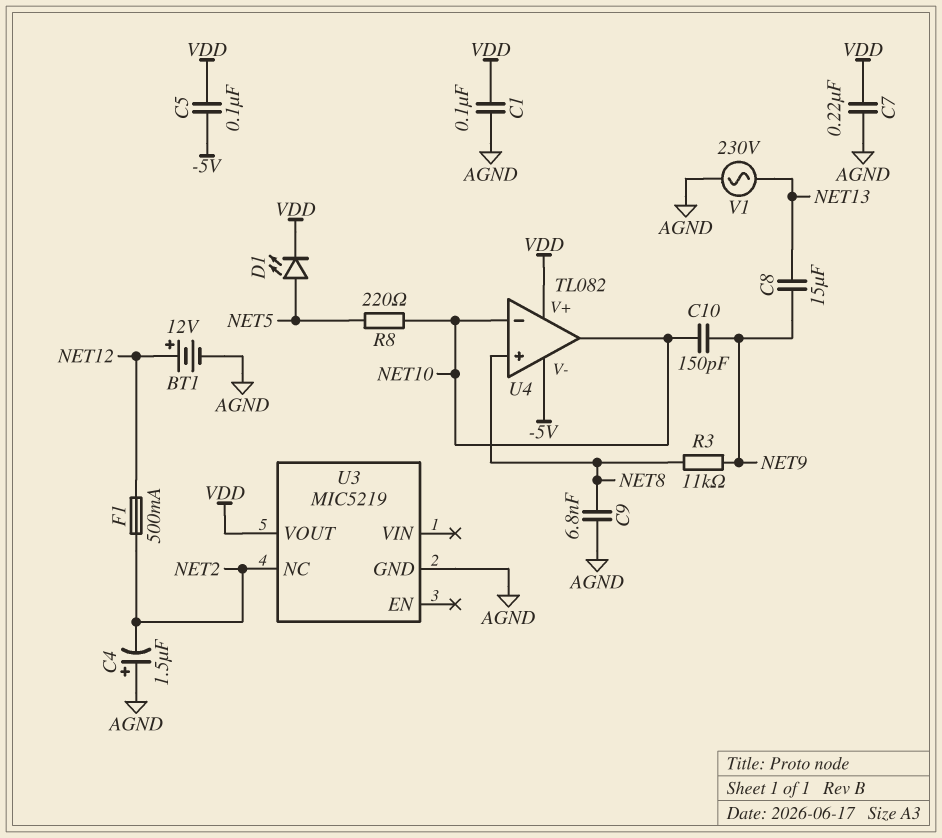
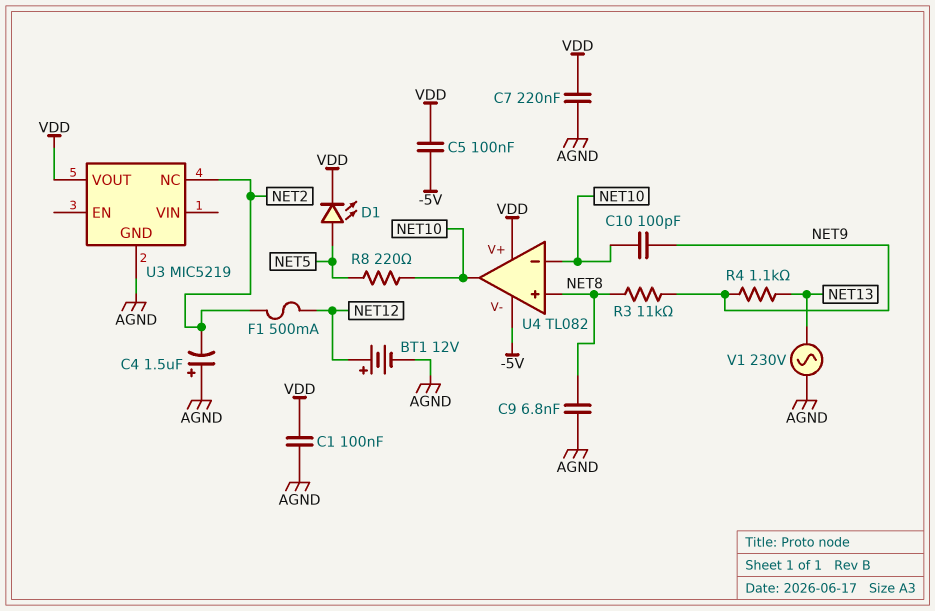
C8: 15uF (NET9, NET13) -> none
C10: 150pF (NET9, NET10) -> 100pF (NET9, NET10)
R4: none -> 1.1k (NET9, NET13)

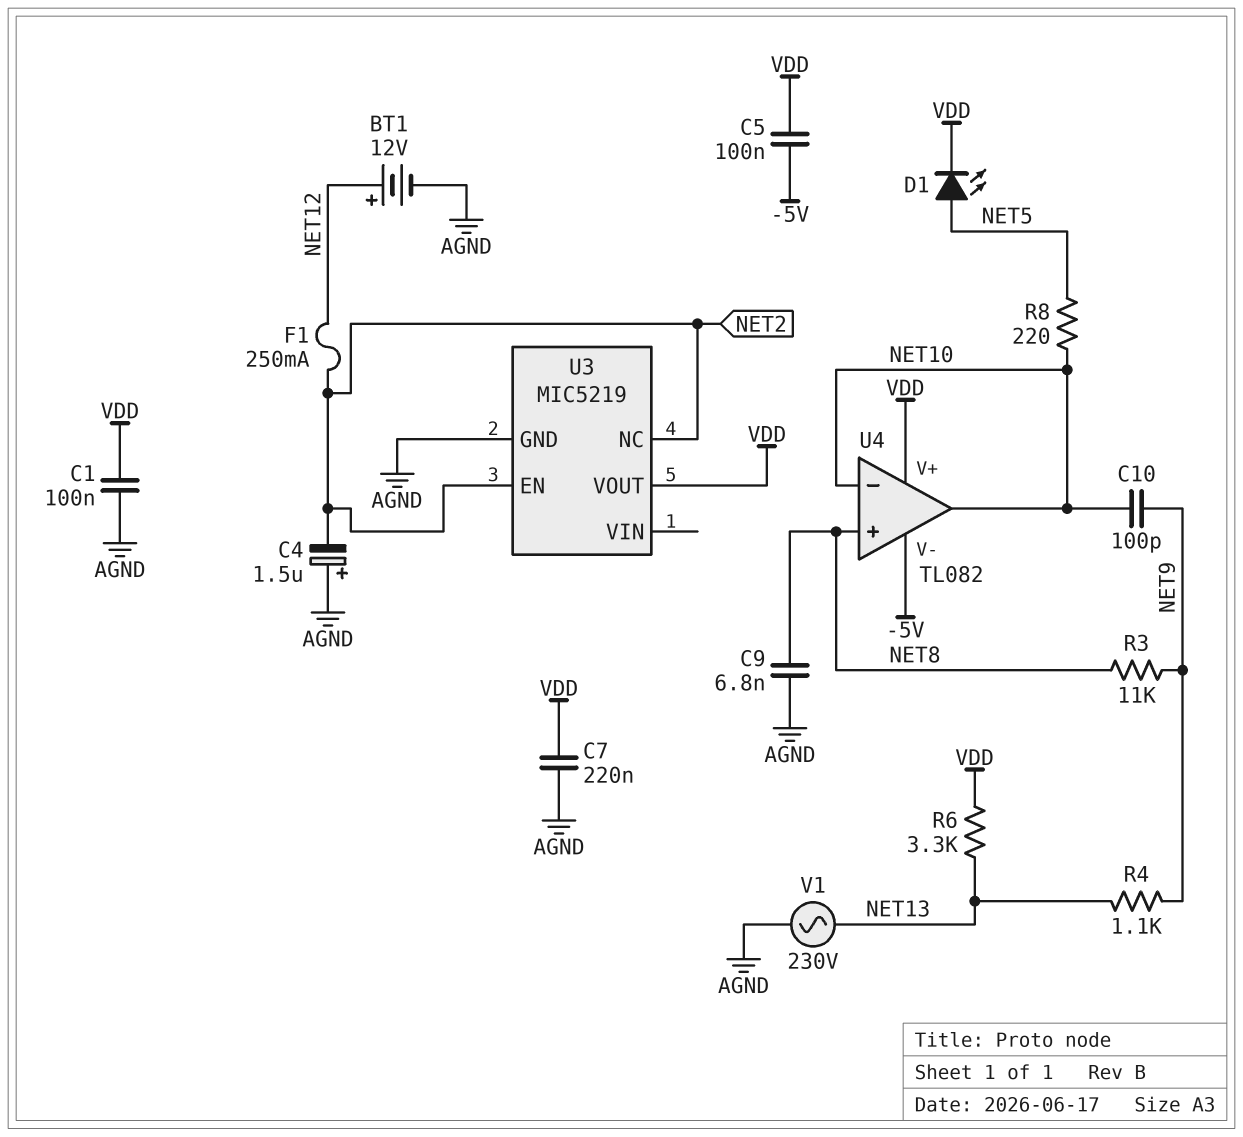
F1: 500mA (NET2, NET12) -> 250mA (NET2, NET12)
R6: none -> 3.3k (NET13, VDD)
U3 pin EN: none -> NET2

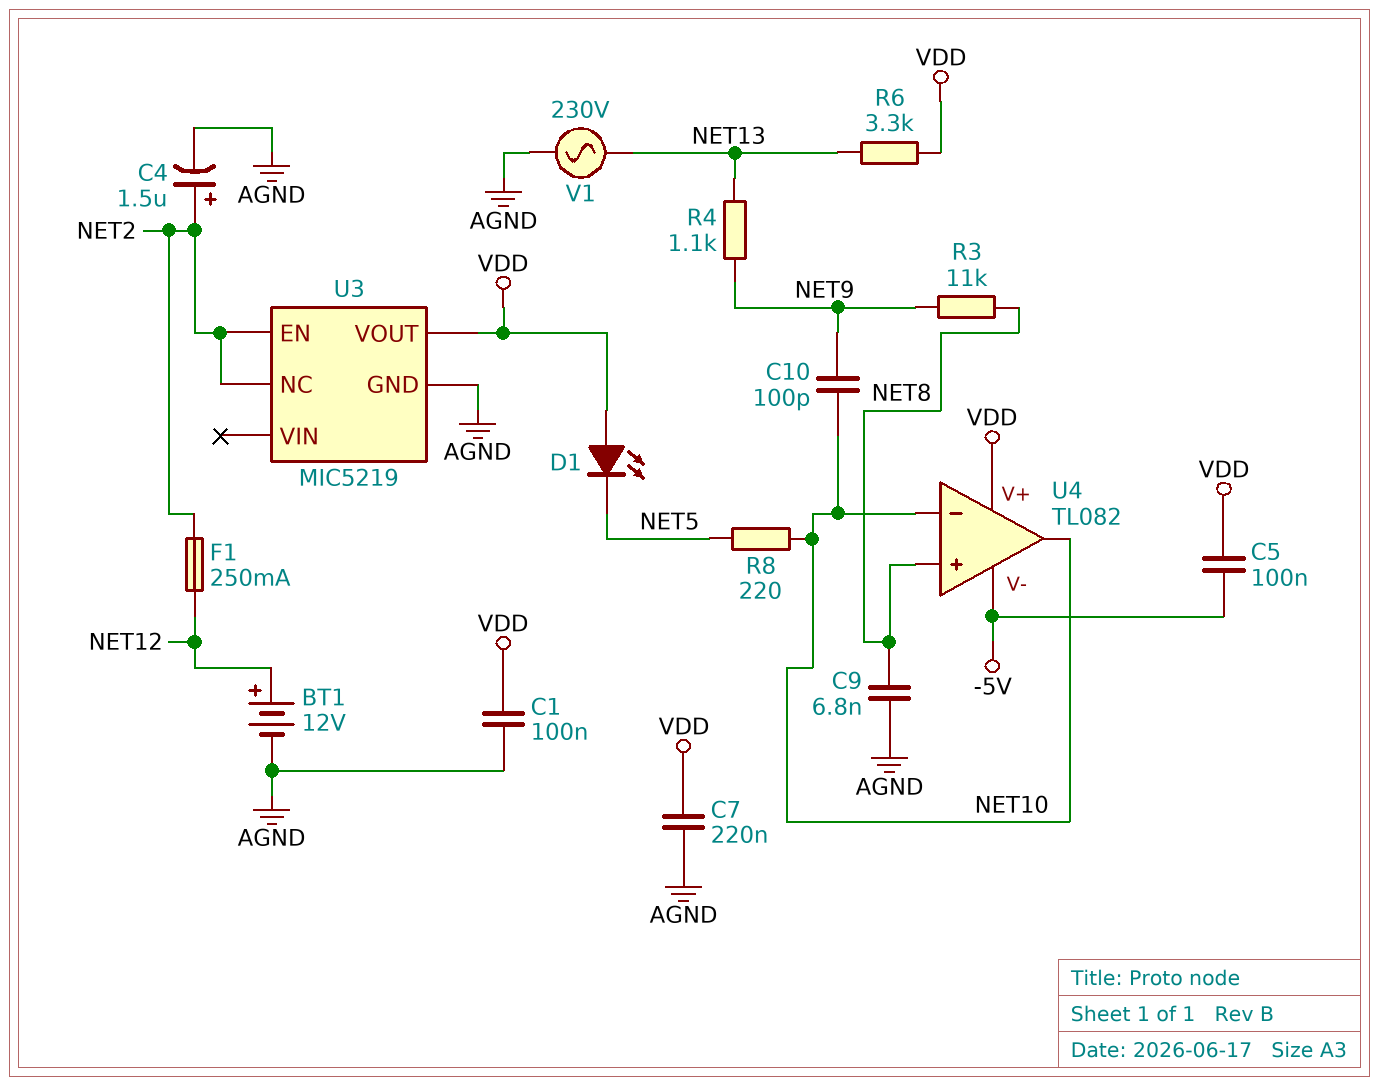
C4: 1.5uF (plus AGND, minus NET2) -> 1.5uF (plus NET2, minus AGND)
D1: LED (A NET5, K VDD) -> LED (A VDD, K NET5)

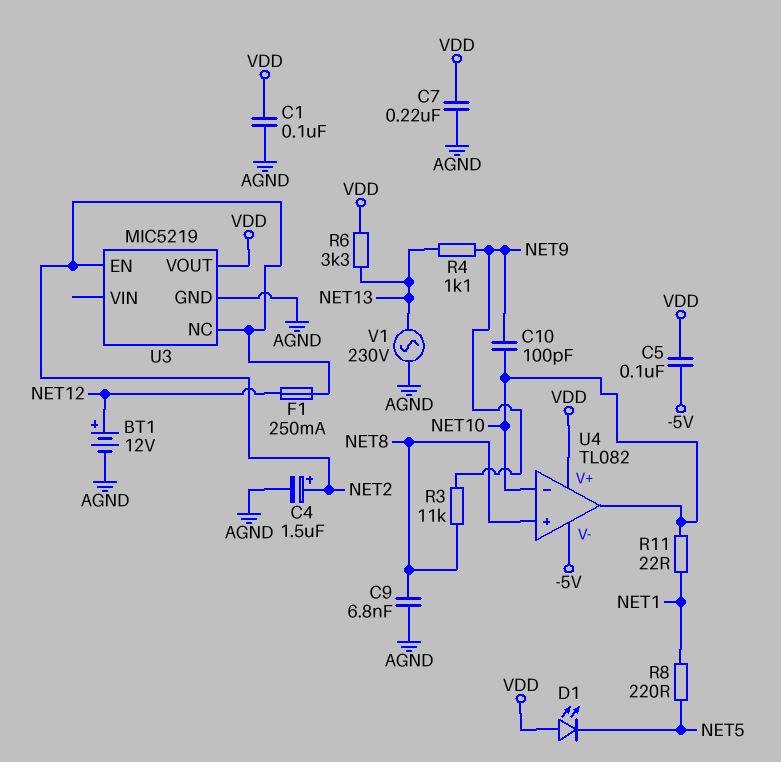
R8: 220 (NET5, NET10) -> 220 (NET1, NET5)
R11: none -> 22 (NET1, NET10)

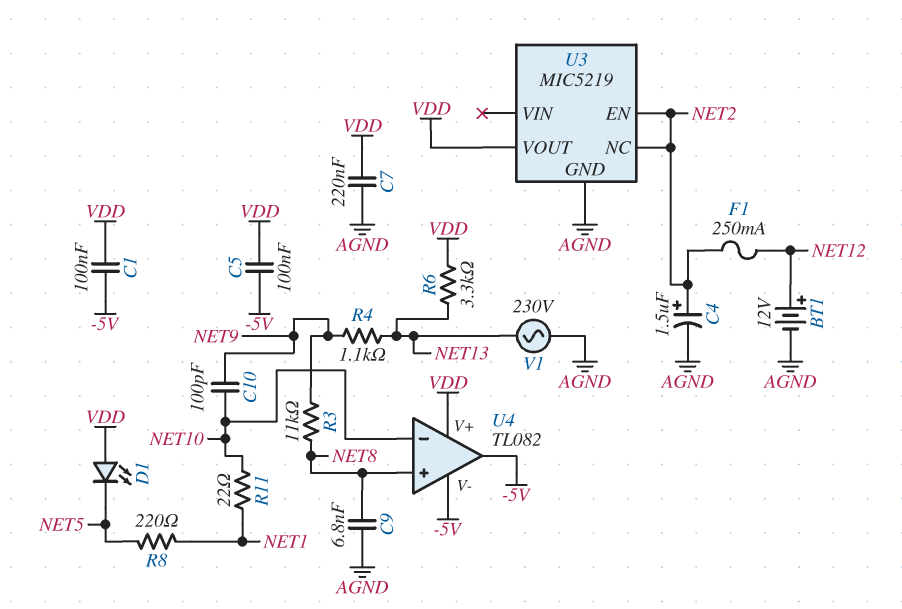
C1: 100nF (AGND, VDD) -> 100nF (-5V, VDD)
U4 pin out: NET10 -> -5V

